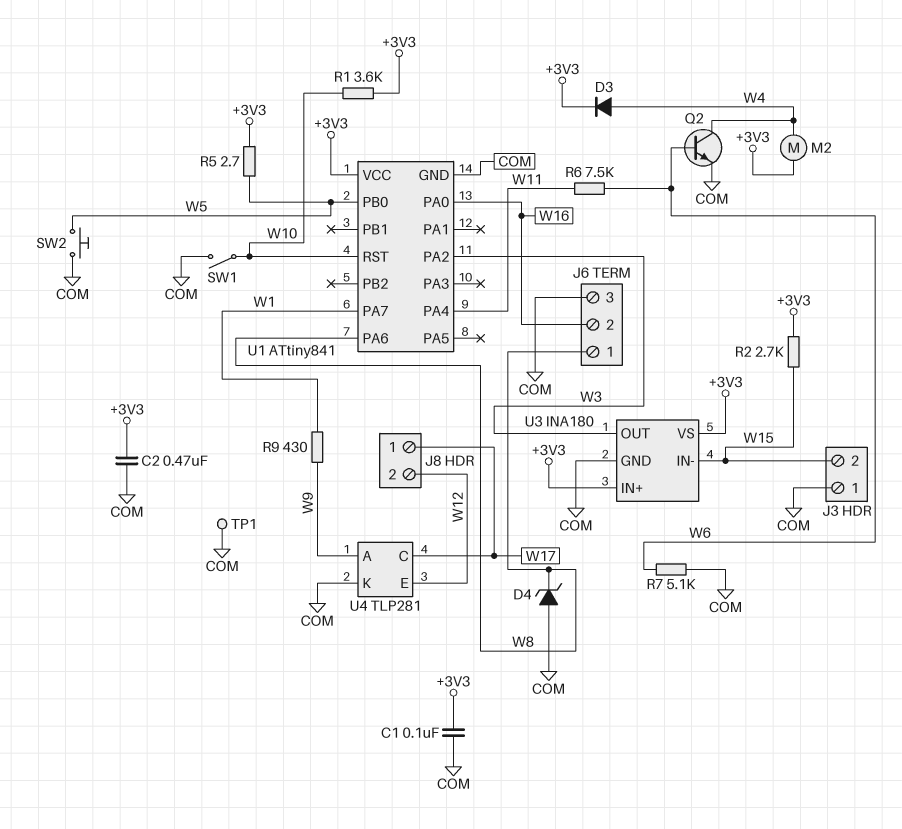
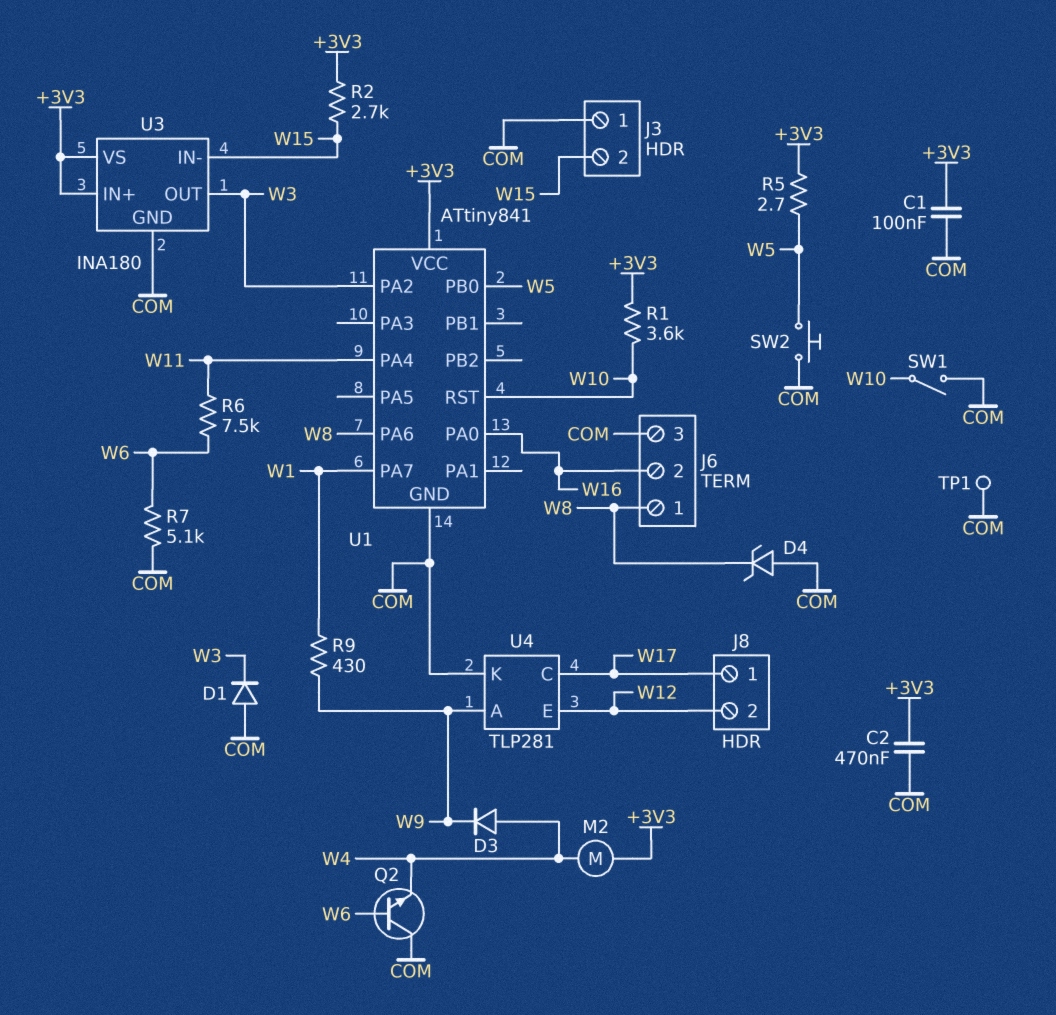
D1: none -> diode (A COM, K W3)
D3: diode (A W4, K +3V3) -> diode (A W4, K W9)
Q2: NPN (B W6, C W4, E COM) -> NPN (B W6, C COM, E W4)

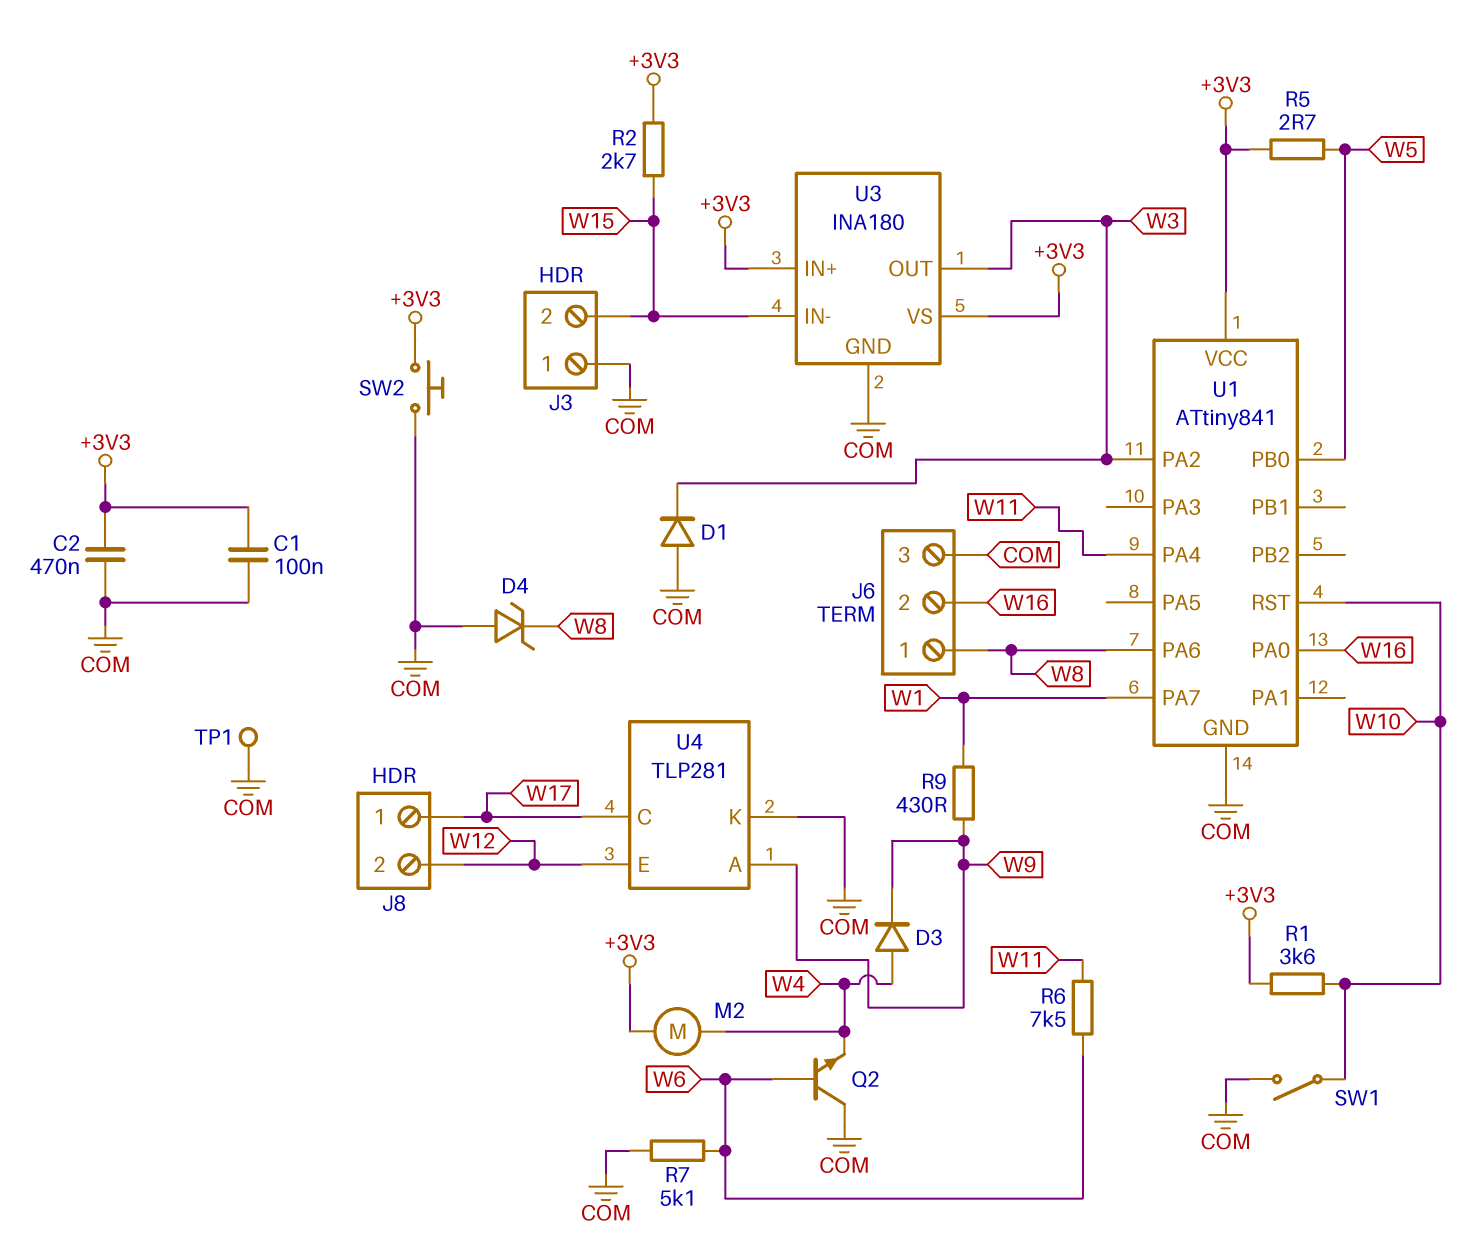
SW2: button (COM, W5) -> button (+3V3, COM)

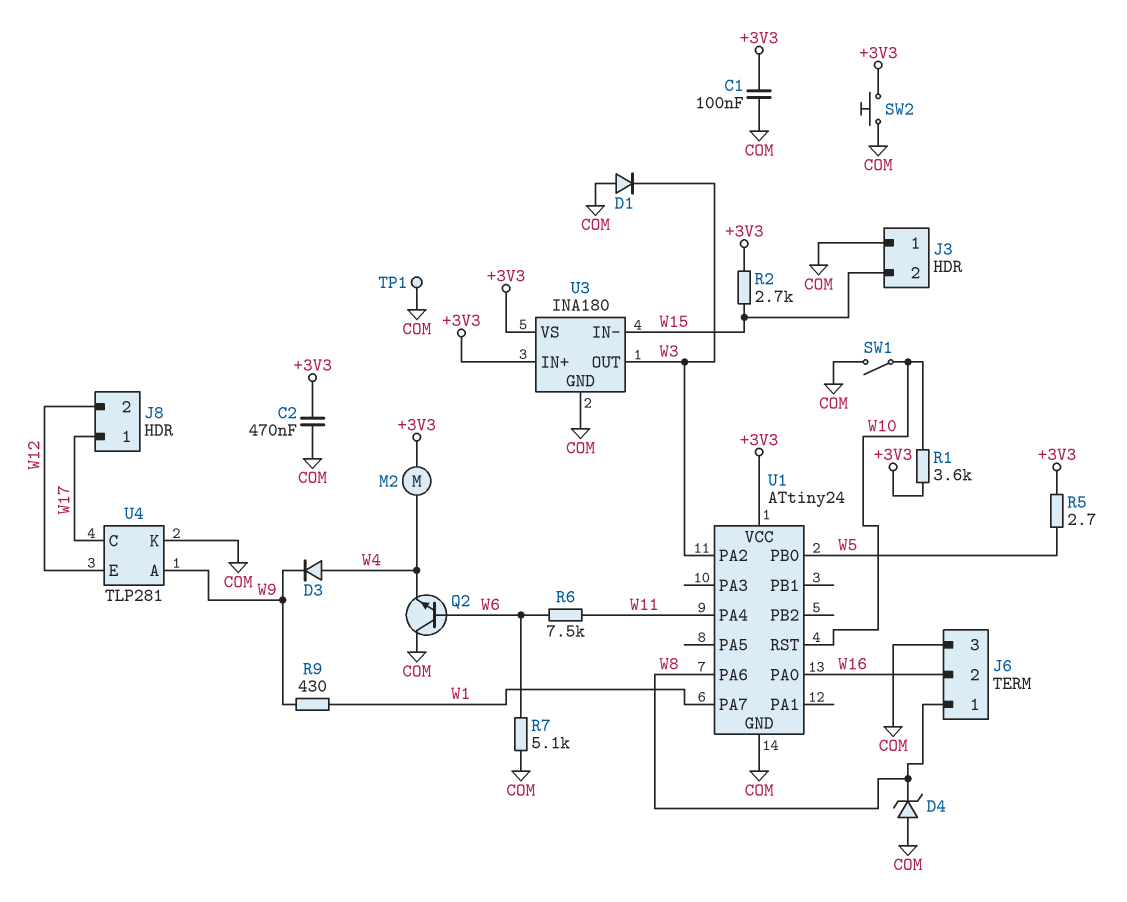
U1: ATtiny841 -> ATtiny24

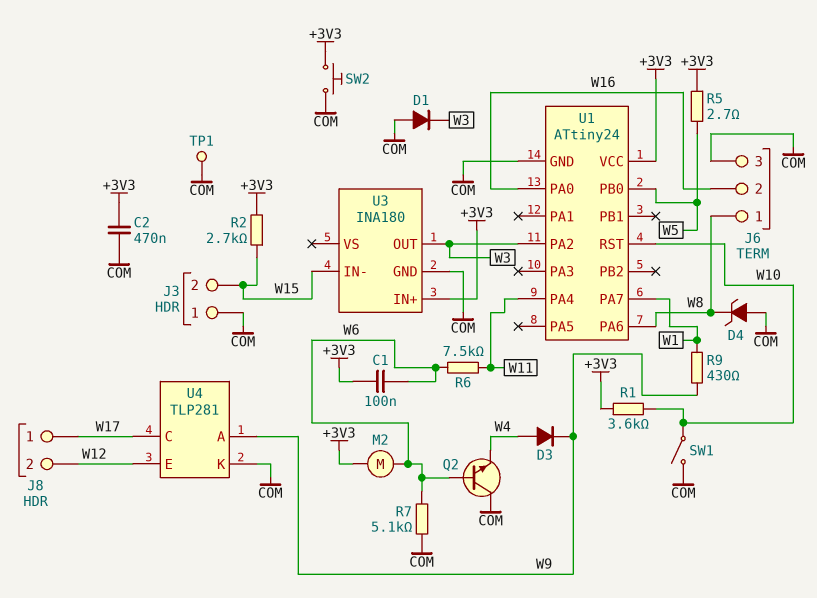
C1: 100nF (+3V3, COM) -> 100nF (+3V3, W6)
M2: motor (+3V3, W4) -> motor (+3V3, W6)
U3 pin VS: +3V3 -> none

